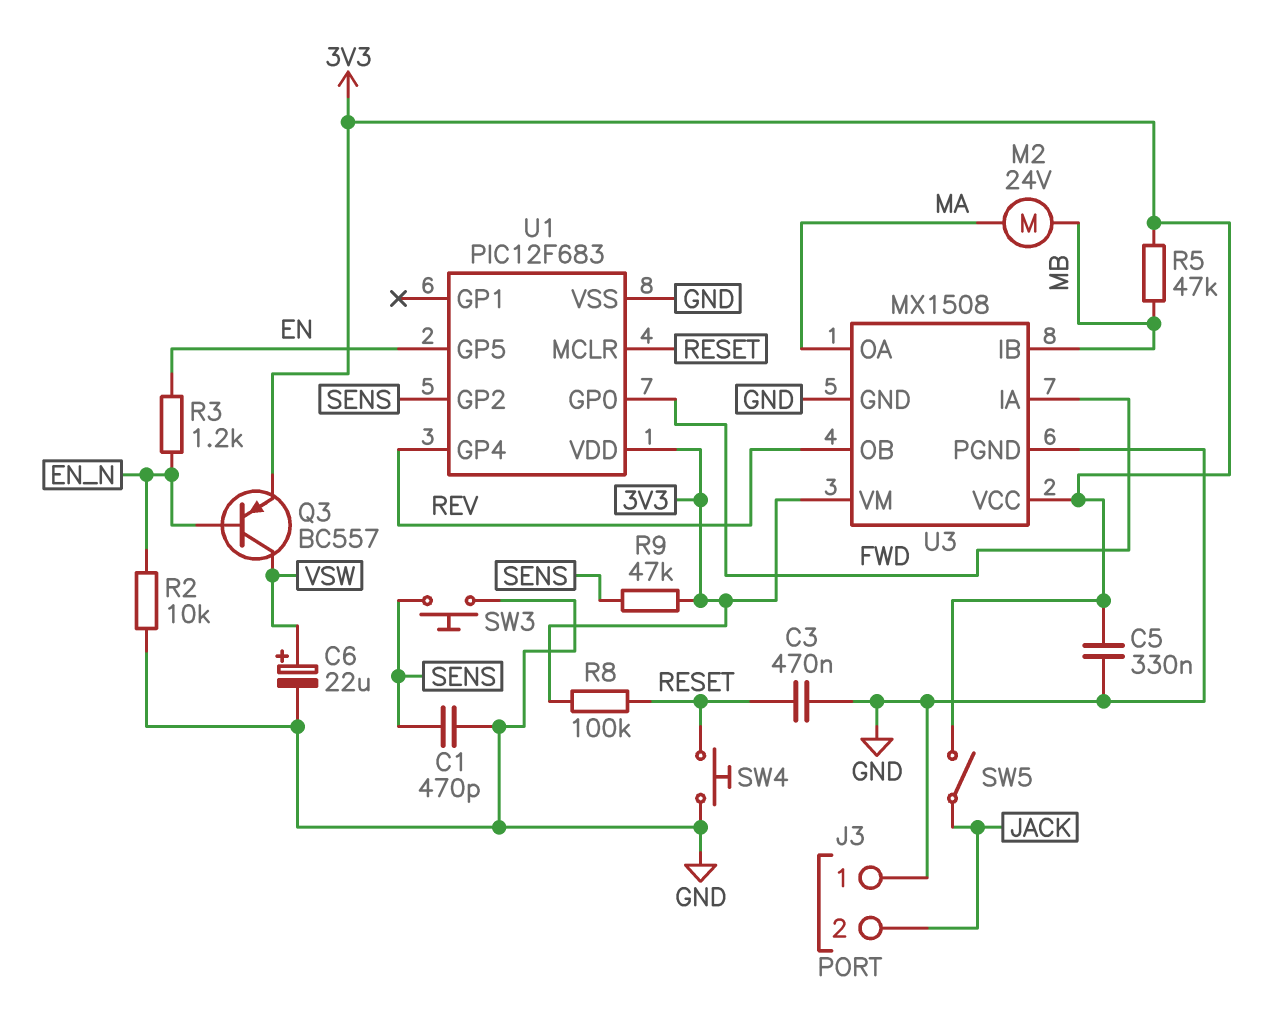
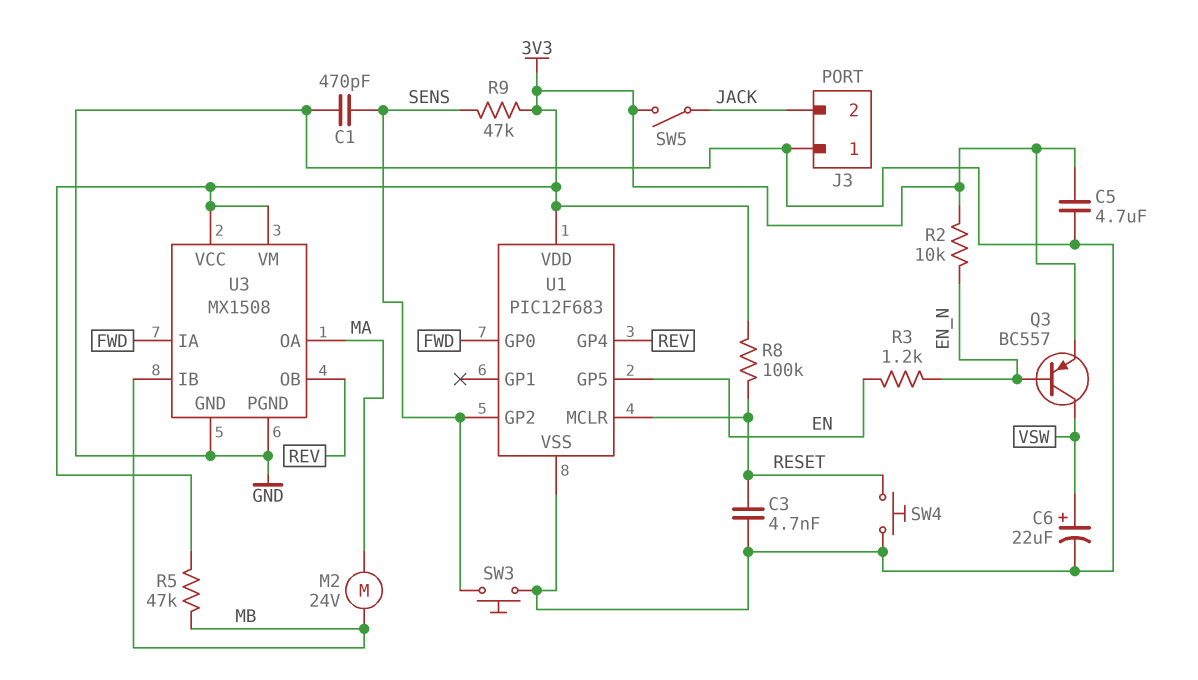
C3: 470nF (GND, RESET) -> 4.7nF (GND, RESET)
C5: 330nF (3V3, GND) -> 4.7uF (3V3, GND)
R2: 10k (EN_N, GND) -> 10k (3V3, EN_N)

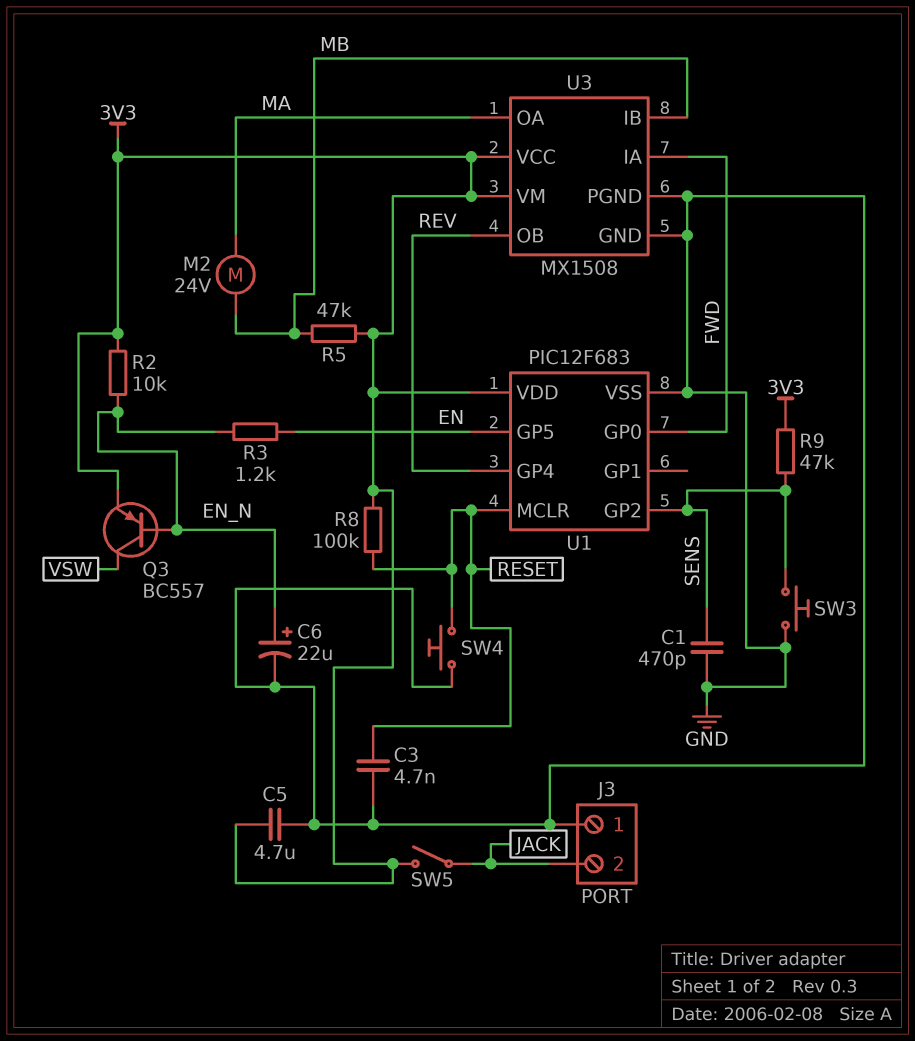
C6: 22uF (plus VSW, minus GND) -> 22uF (plus EN_N, minus GND)

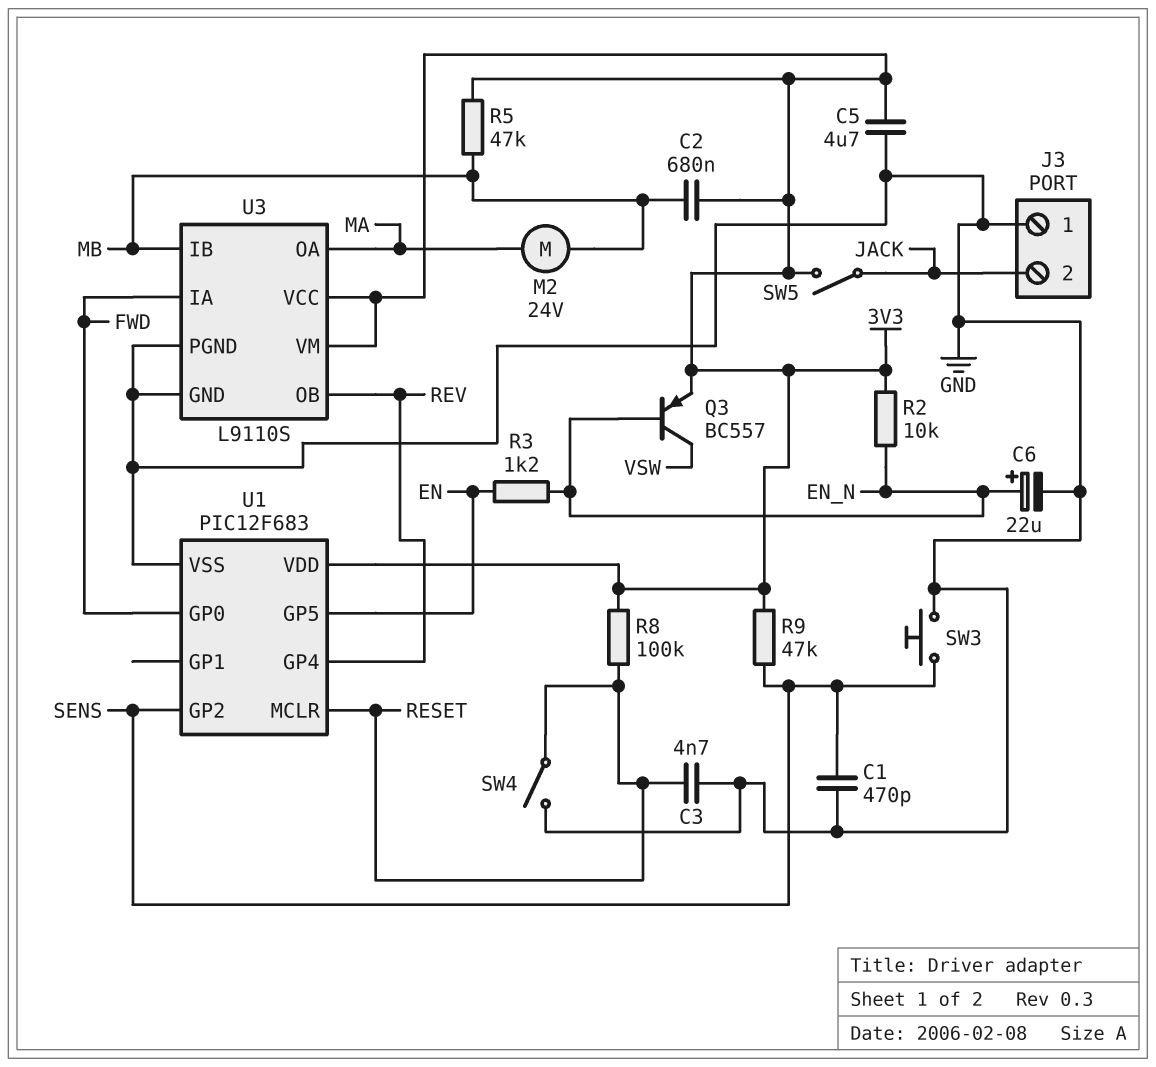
C2: none -> 680nF (3V3, MB)
SW4: button (GND, RESET) -> switch (GND, RESET)
U3: MX1508 -> L9110S

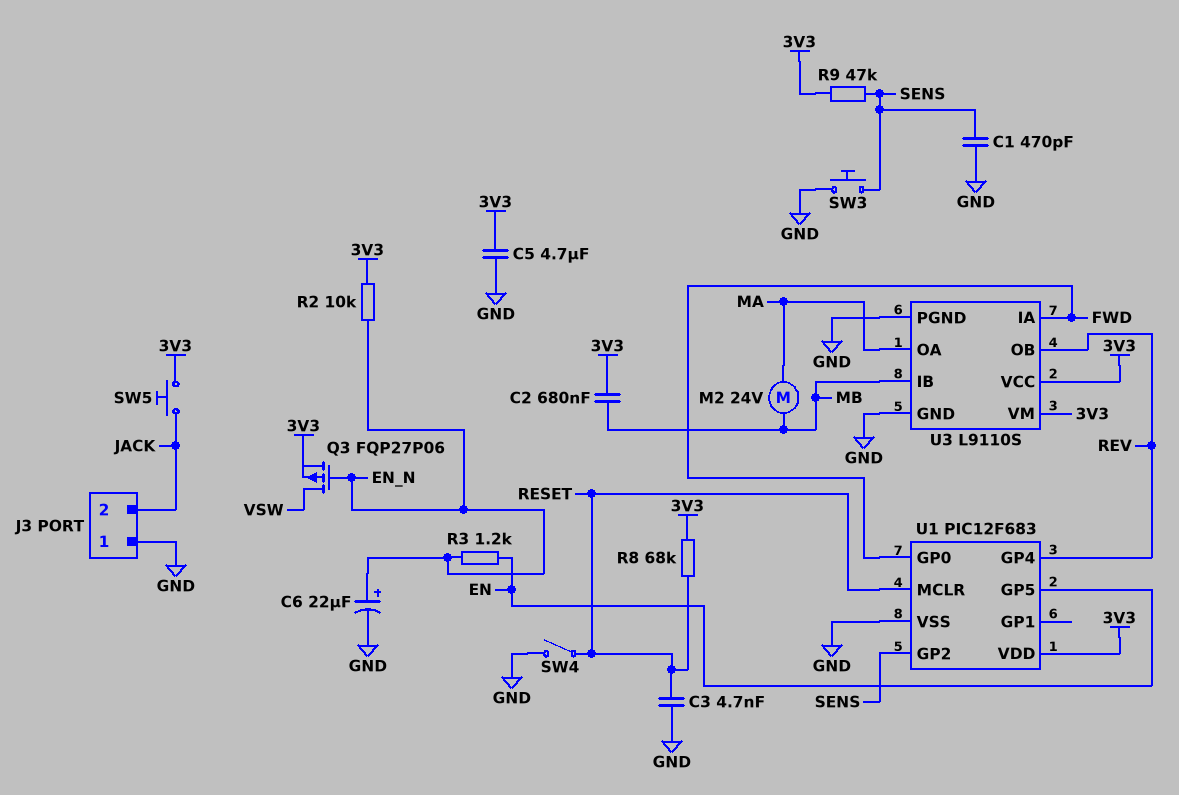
Q3: PNP BC557 (B EN_N, C VSW, E 3V3) -> PMOS FQP27P06 (G EN_N, D VSW, S 3V3)
R5: 47k (3V3, MB) -> none
R8: 100k (3V3, RESET) -> 68k (3V3, RESET)
SW5: switch (3V3, JACK) -> button (3V3, JACK)

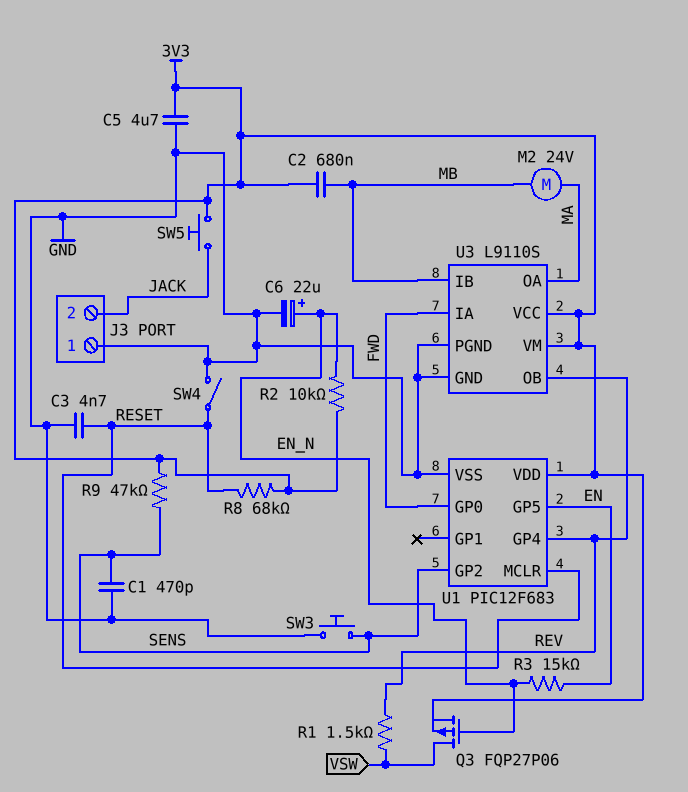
R1: none -> 1.5k (REV, VSW)
R3: 1.2k (EN, EN_N) -> 15k (EN, EN_N)

